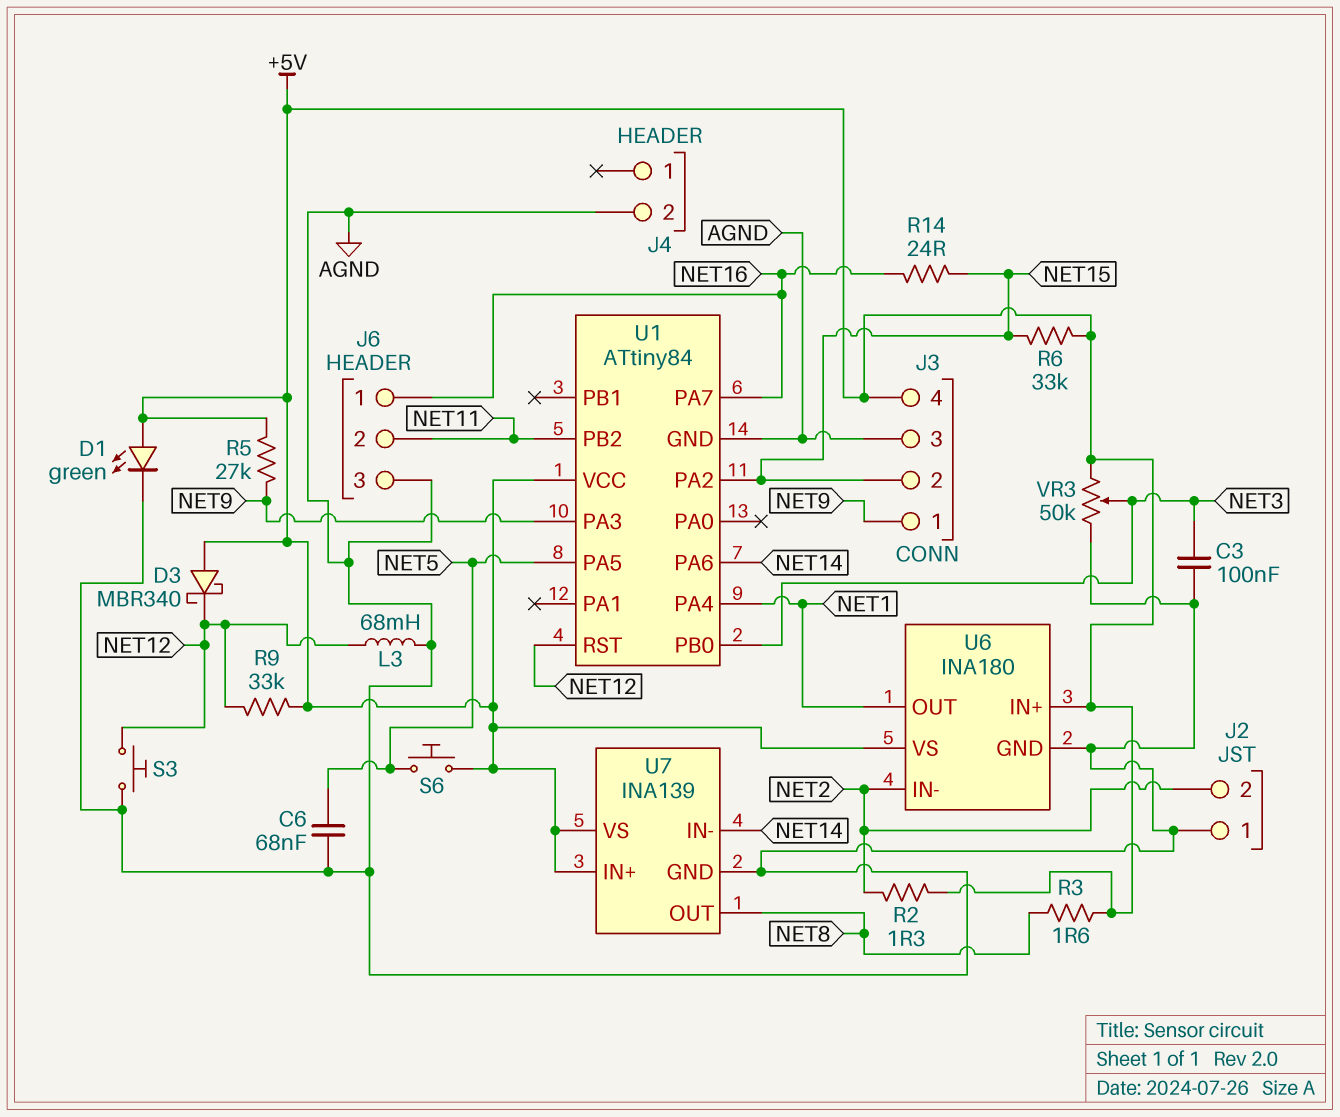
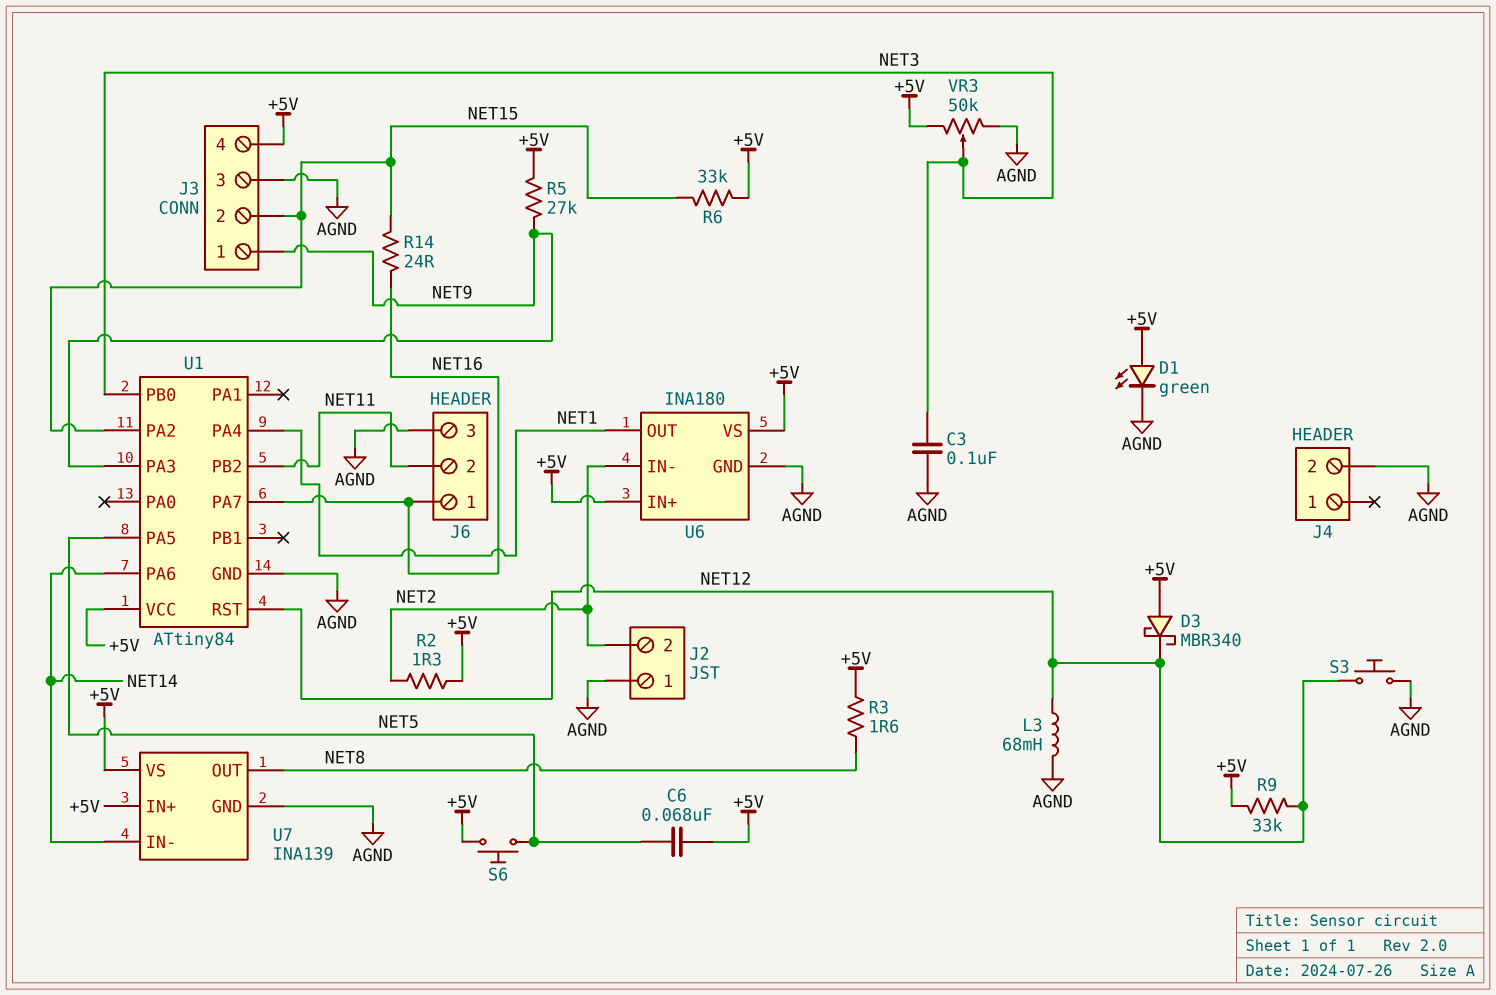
C6: 68nF (AGND, NET5) -> 68nF (+5V, NET5)

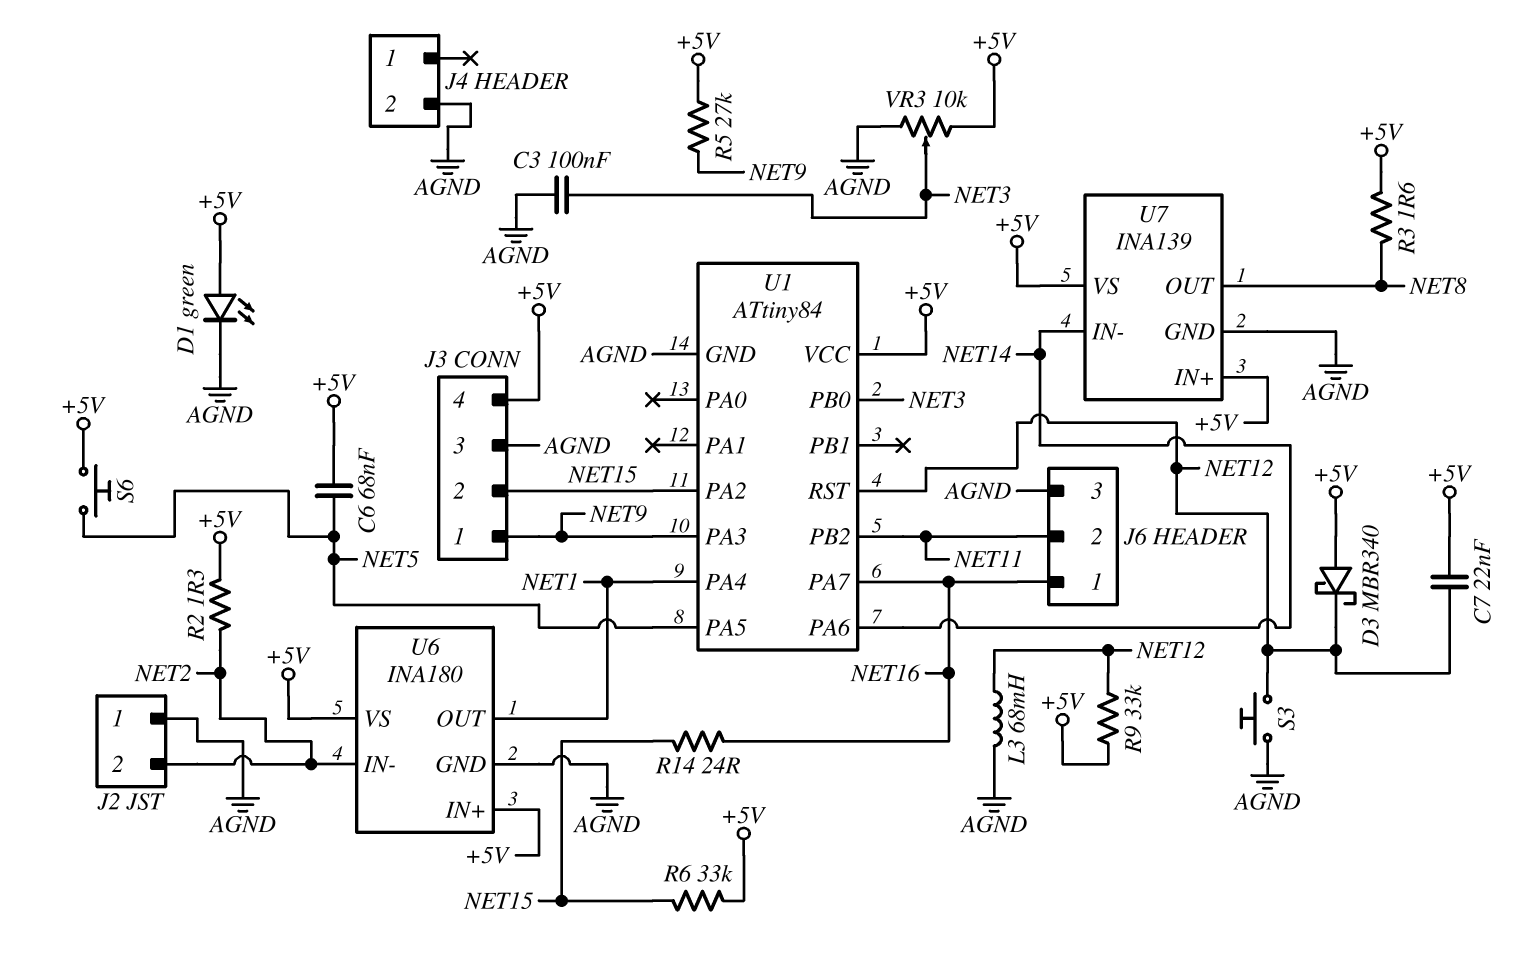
C7: none -> 22nF (+5V, NET12)
VR3: 50k (+5V, AGND, wiper NET3) -> 10k (+5V, AGND, wiper NET3)

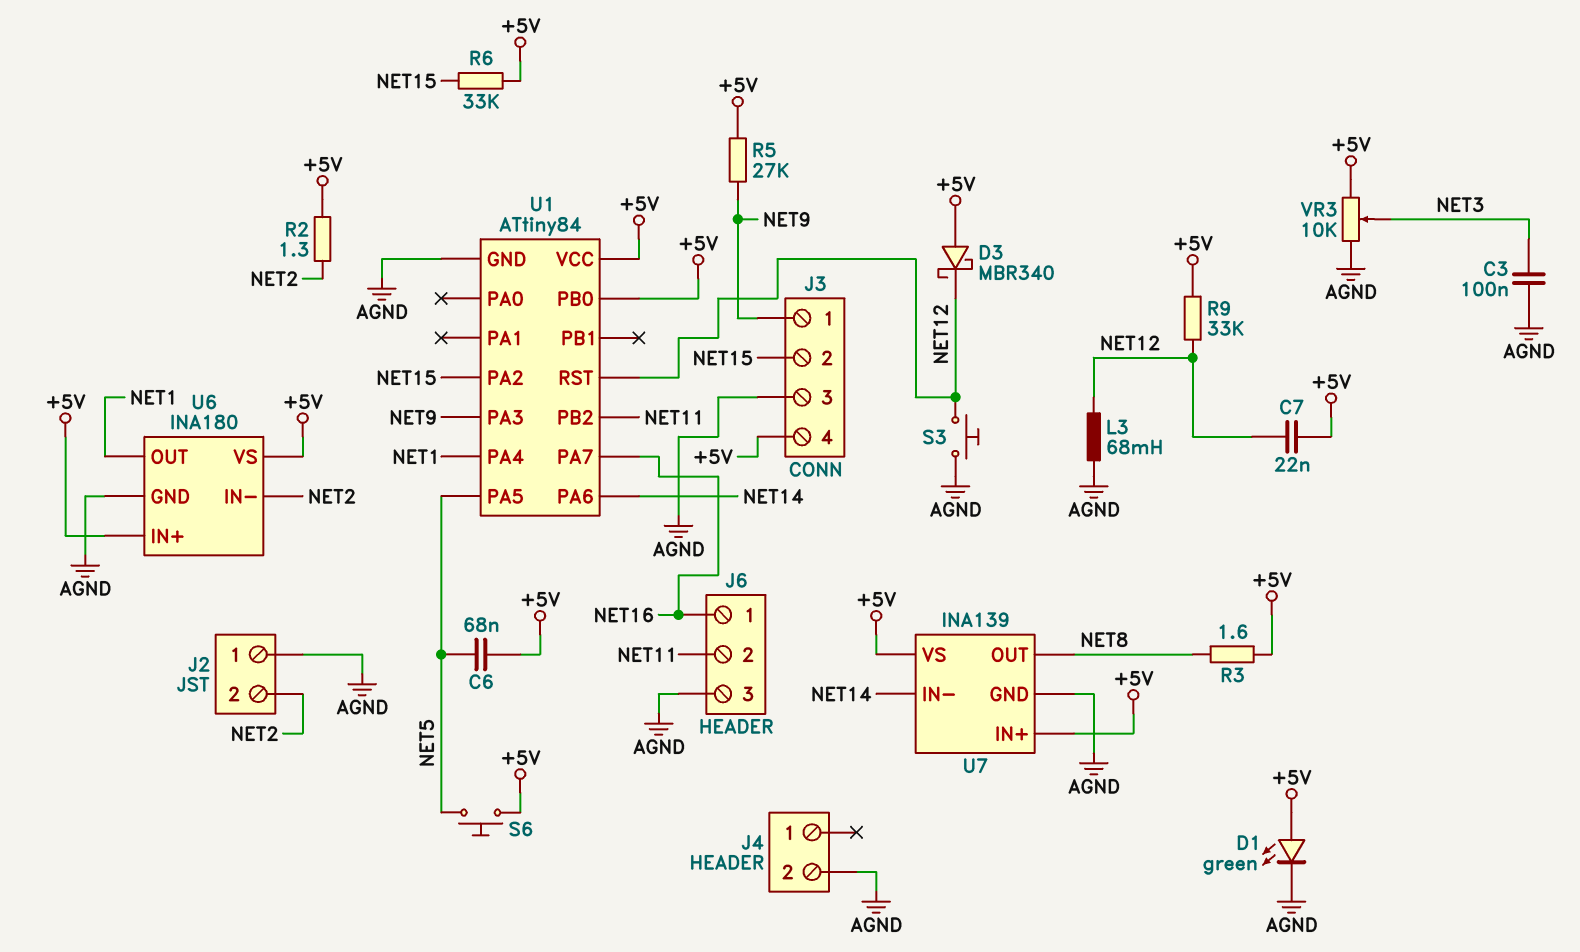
R14: 24 (NET15, NET16) -> none
U1 pin PB0: NET3 -> +5V

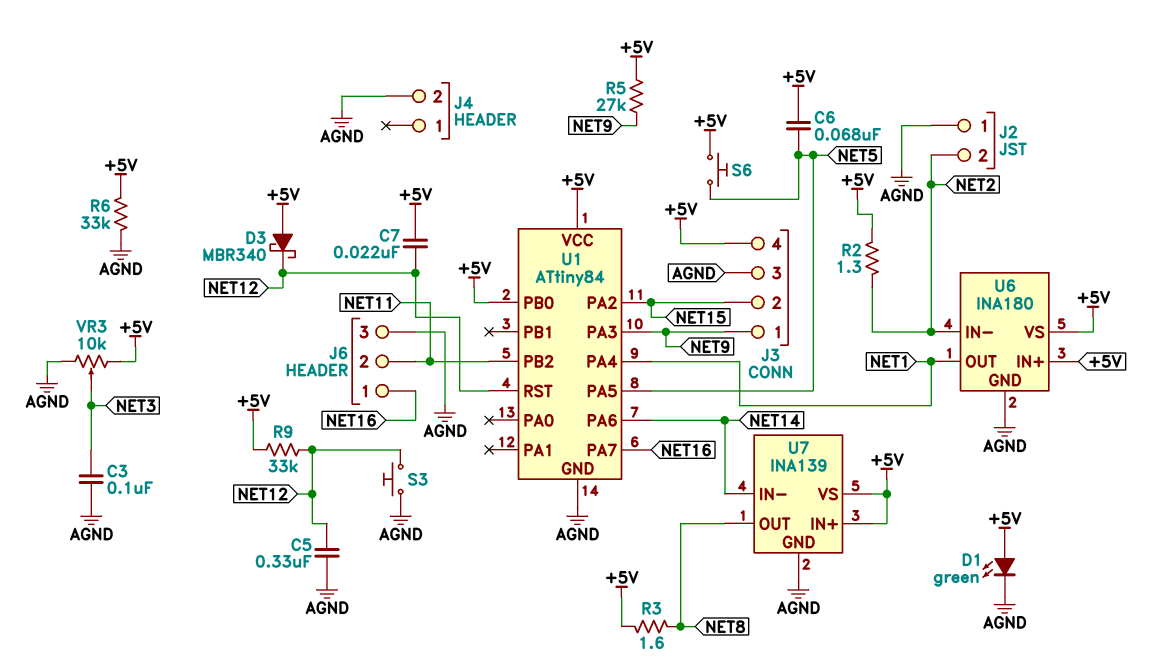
C5: none -> 330nF (AGND, NET12)
L3: 68mH (AGND, NET12) -> none
R6: 33k (+5V, NET15) -> 33k (+5V, AGND)

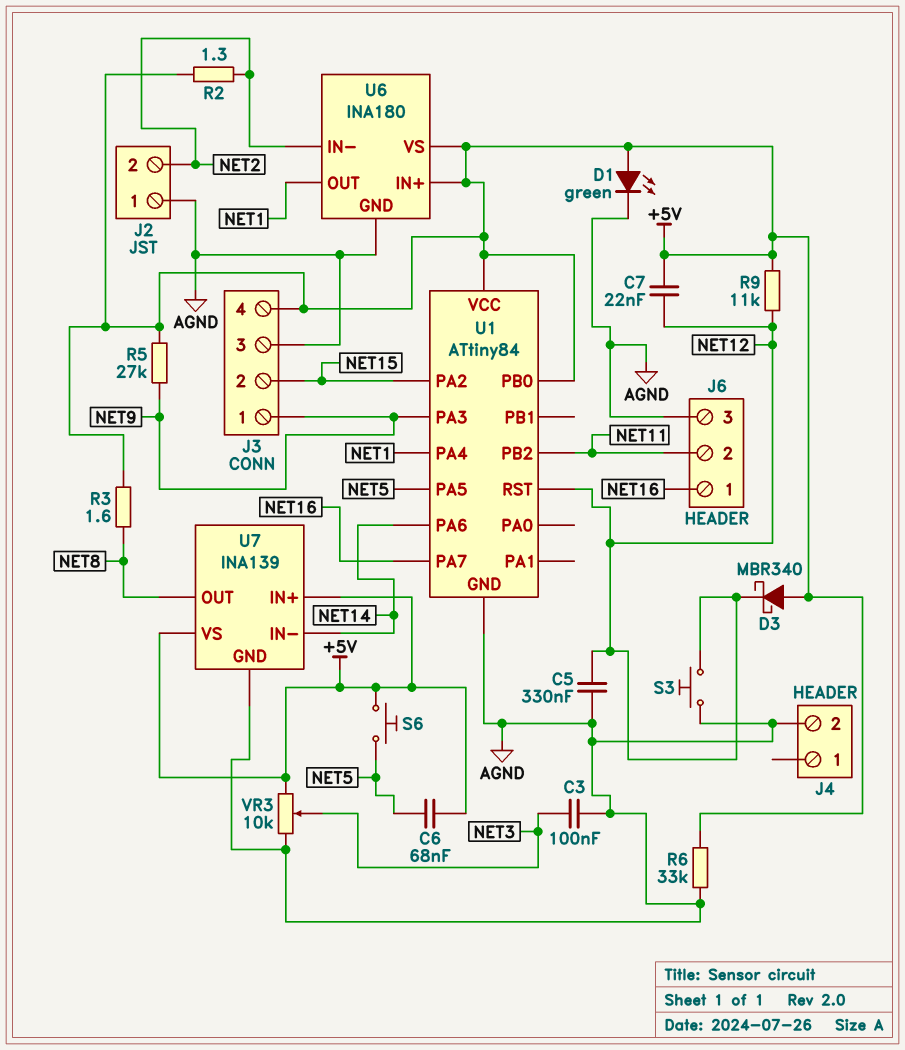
R9: 33k (+5V, NET12) -> 11k (+5V, NET12)

